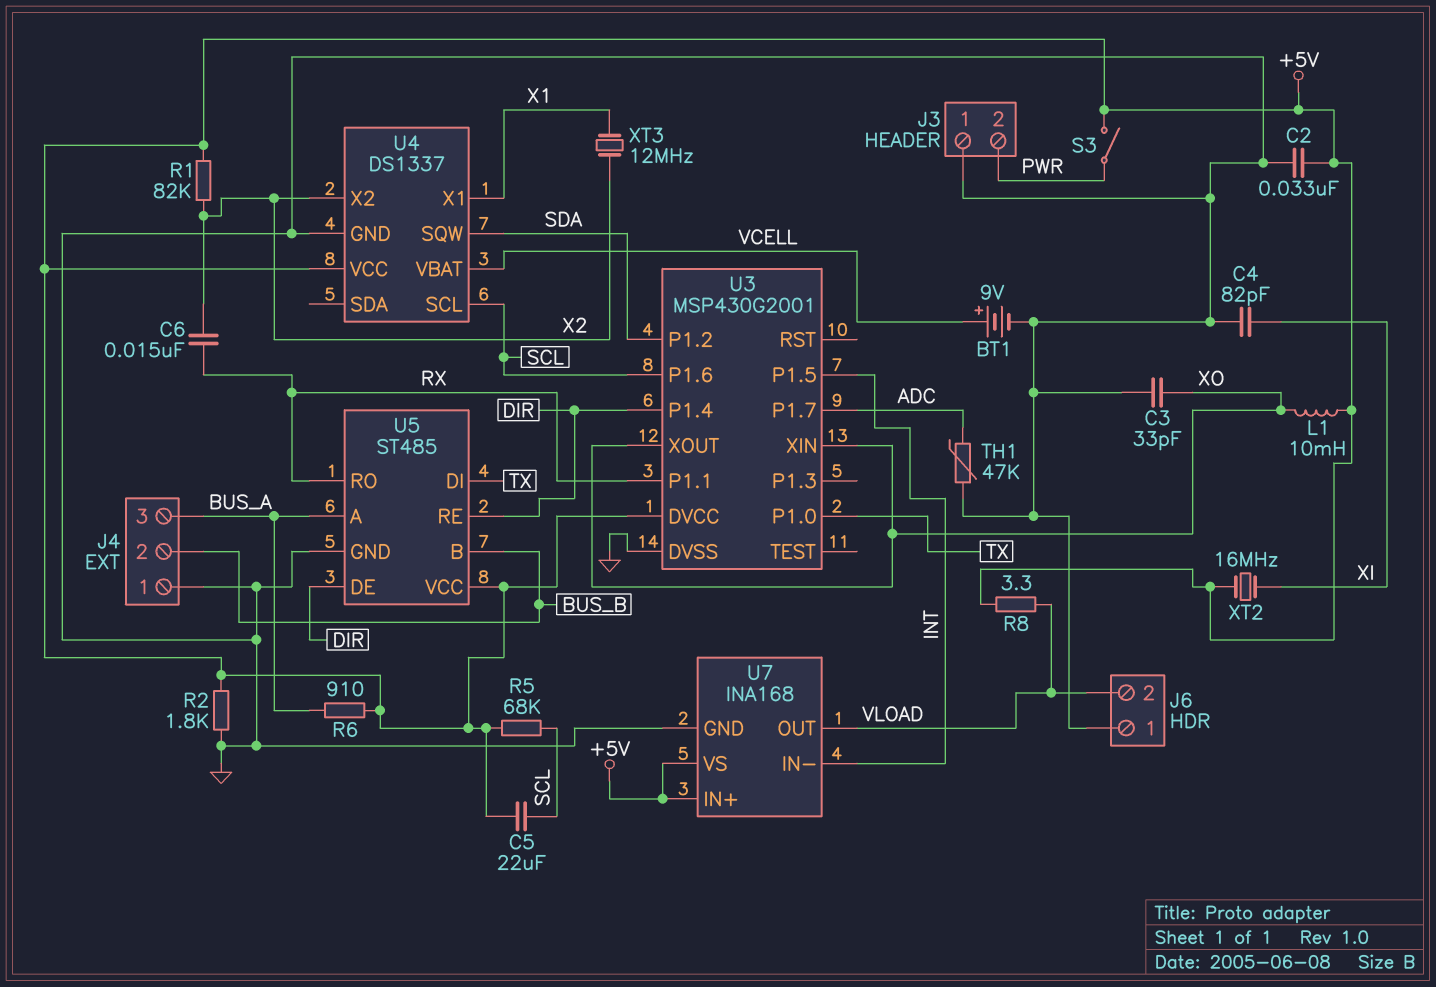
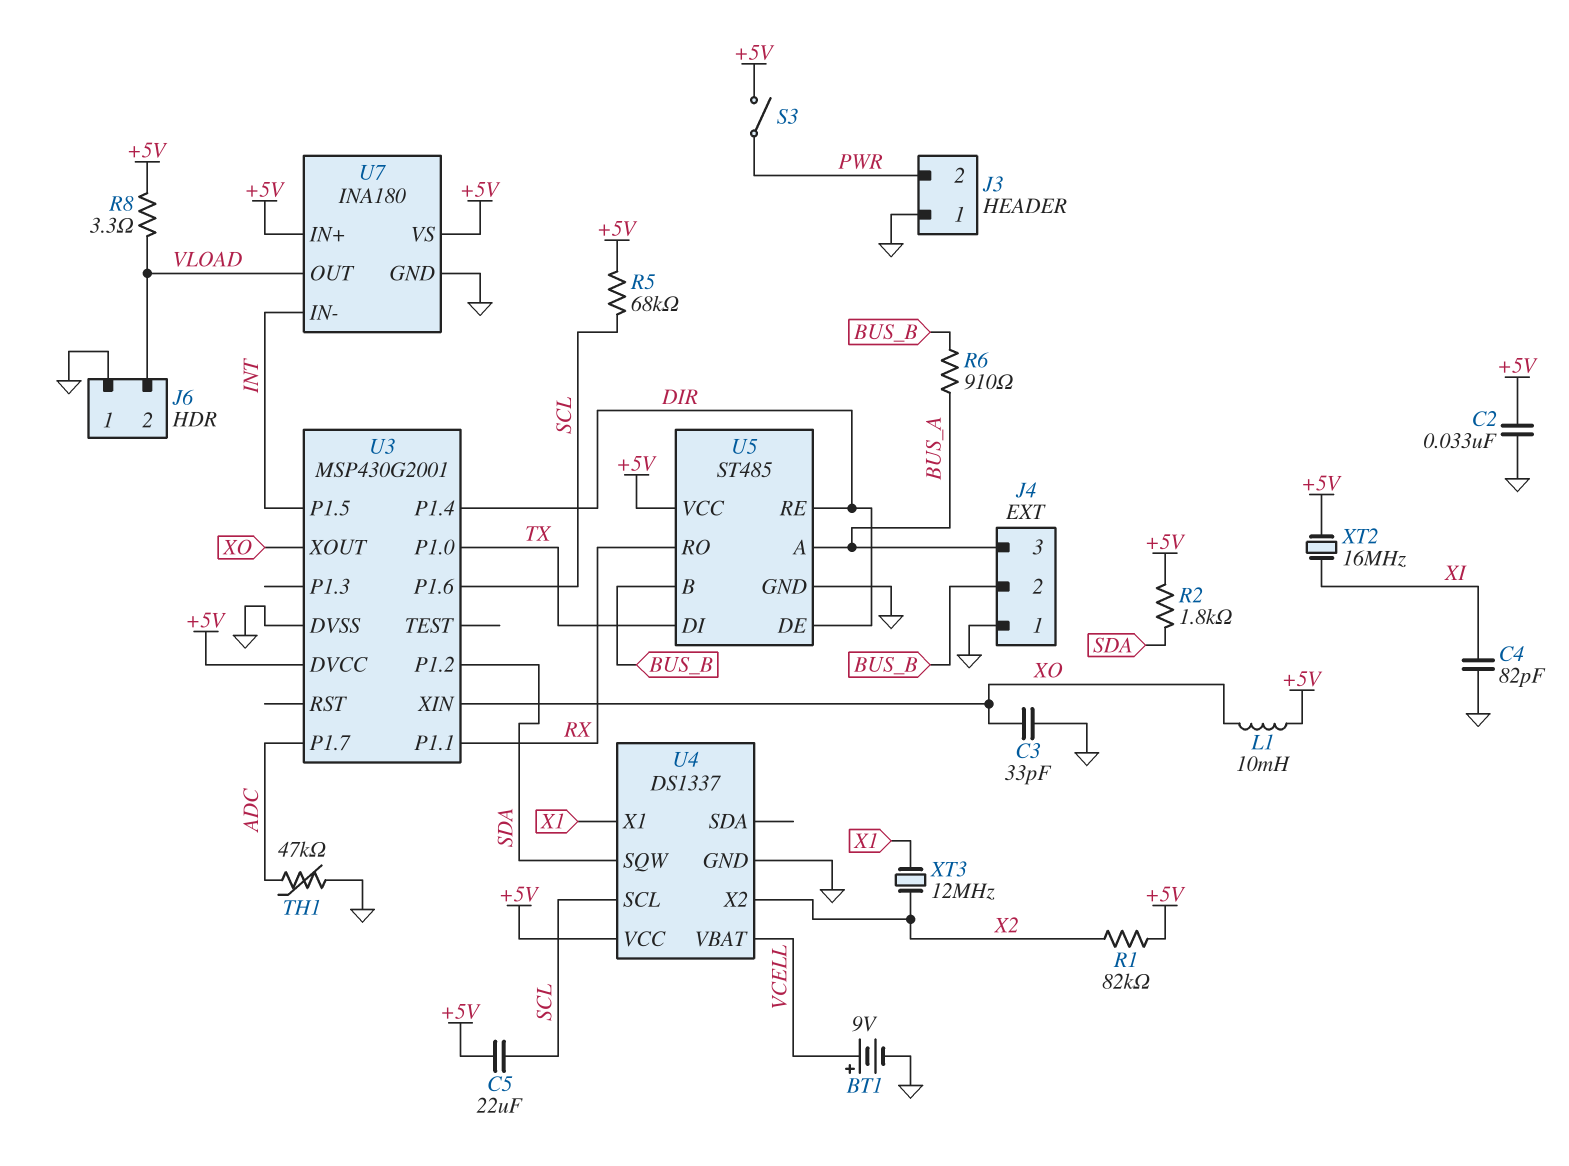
C6: 15nF (RX, X2) -> none
R2: 1.8k (+5V, GND) -> 1.8k (+5V, SDA)
R6: 910 (+5V, BUS_A) -> 910 (BUS_A, BUS_B)
U7: INA168 -> INA180

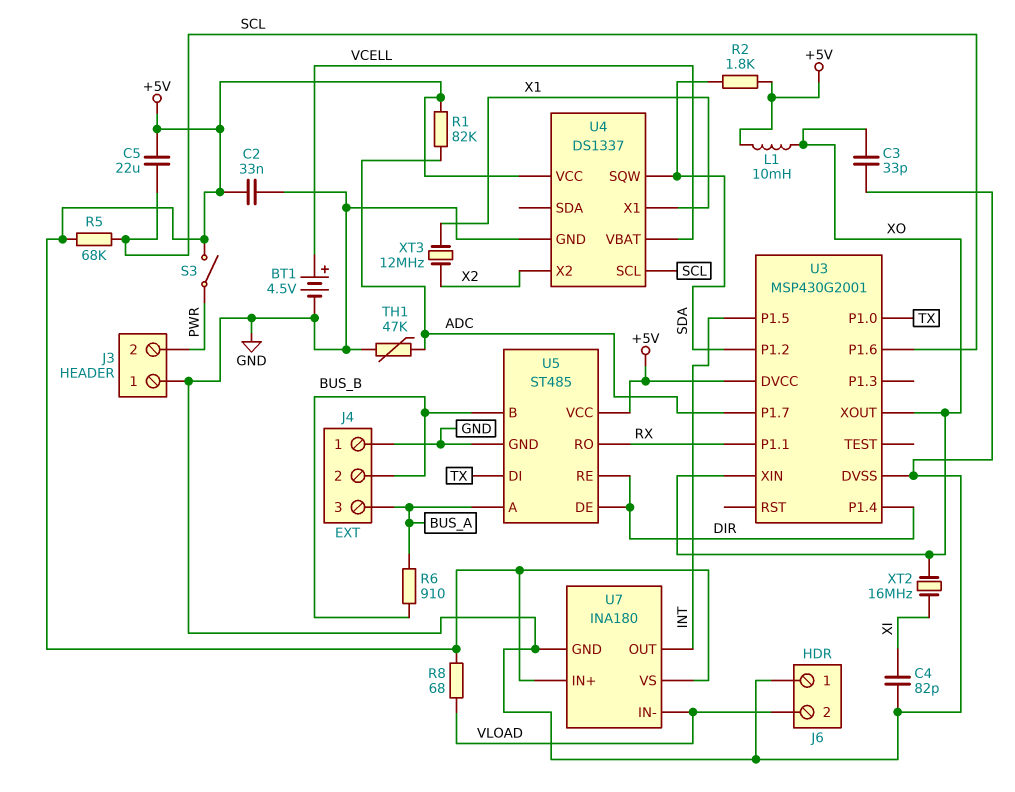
BT1: 9V (plus VCELL, minus GND) -> 4.5V (plus VCELL, minus GND)
R1: 82k (+5V, X2) -> 82k (+5V, ADC)
R8: 3.3 (+5V, VLOAD) -> 68 (+5V, VLOAD)
U7 pin IN-: INT -> VLOAD
U7 pin OUT: VLOAD -> INT
XT2: 16MHz (+5V, XI) -> 16MHz (XI, XO)

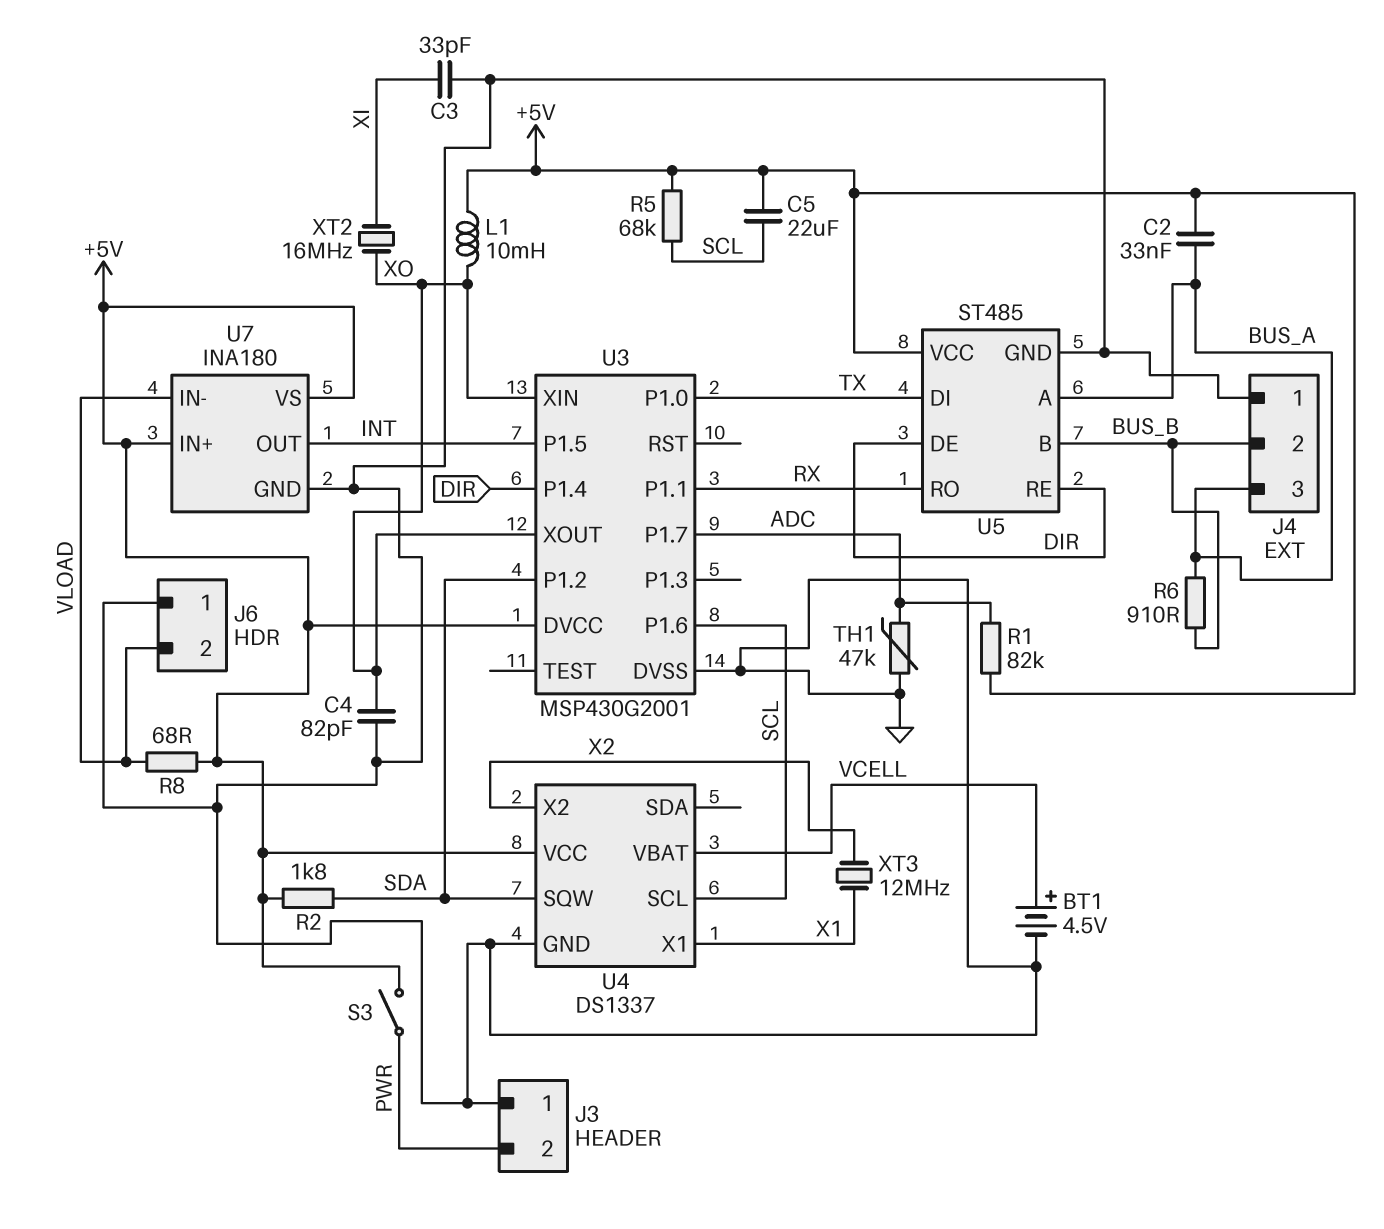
C2: 33nF (+5V, GND) -> 33nF (+5V, BUS_A)
C3: 33pF (GND, XO) -> 33pF (GND, XI)
C4: 82pF (GND, XI) -> 82pF (GND, XO)

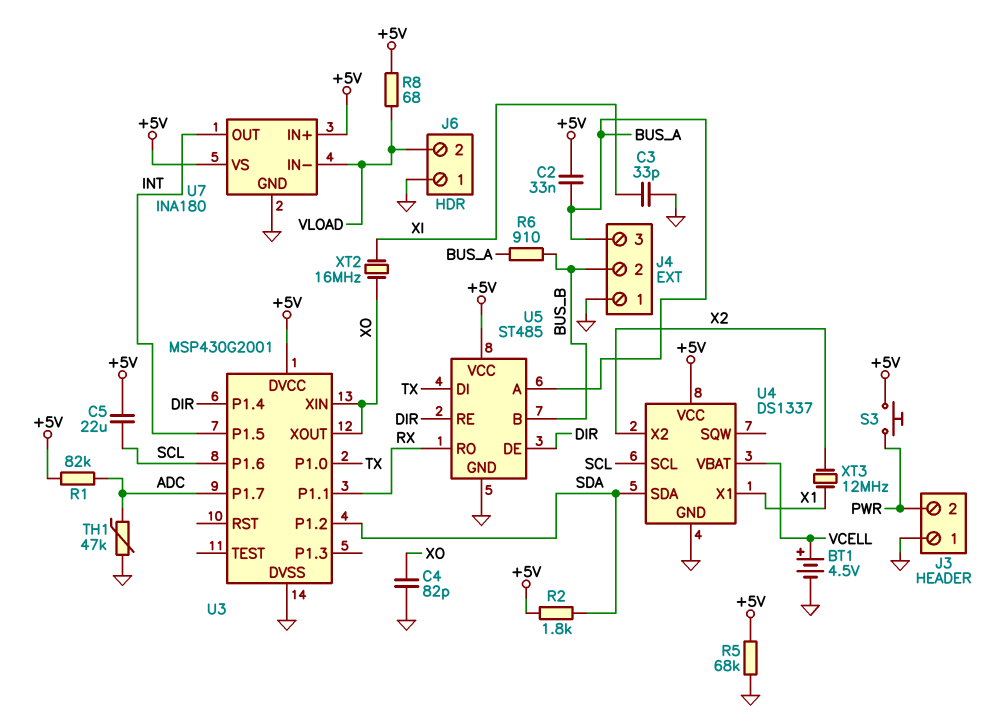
L1: 10mH (+5V, XO) -> none
R5: 68k (+5V, SCL) -> 68k (+5V, GND)
S3: switch (+5V, PWR) -> button (+5V, PWR)
U4 pin SDA: none -> SDA
U4 pin SQW: SDA -> none

